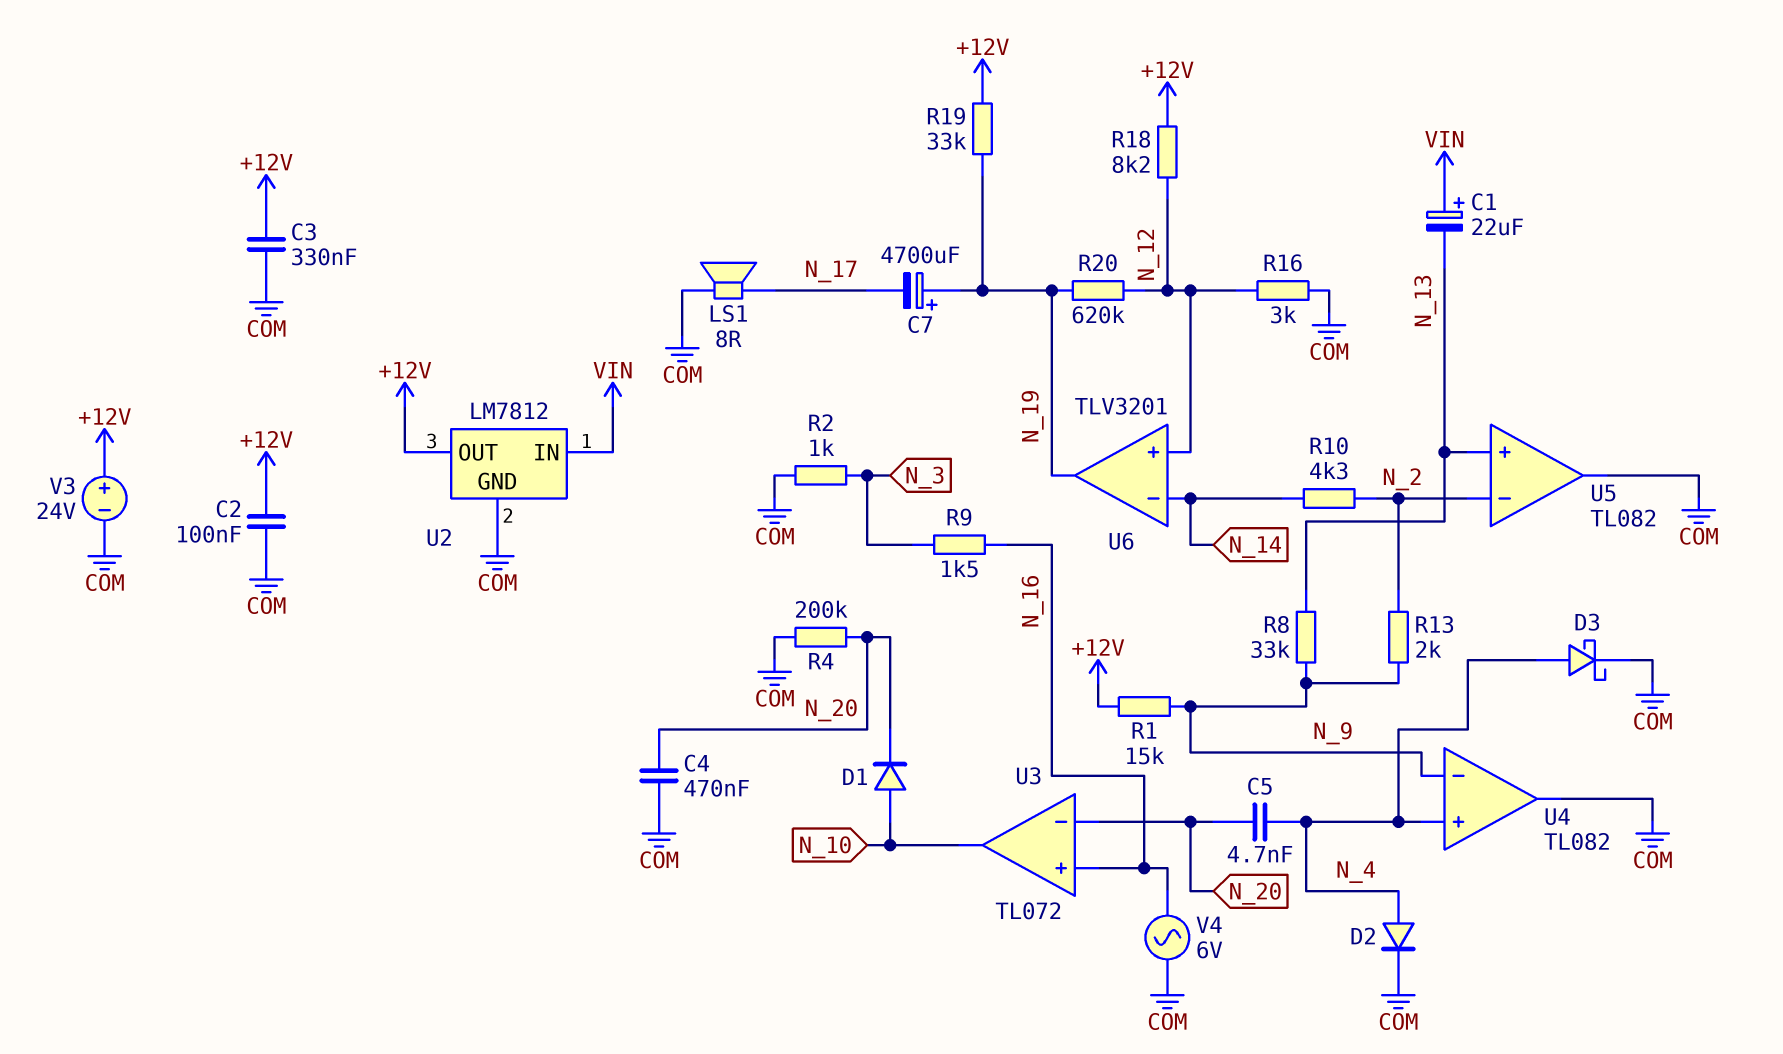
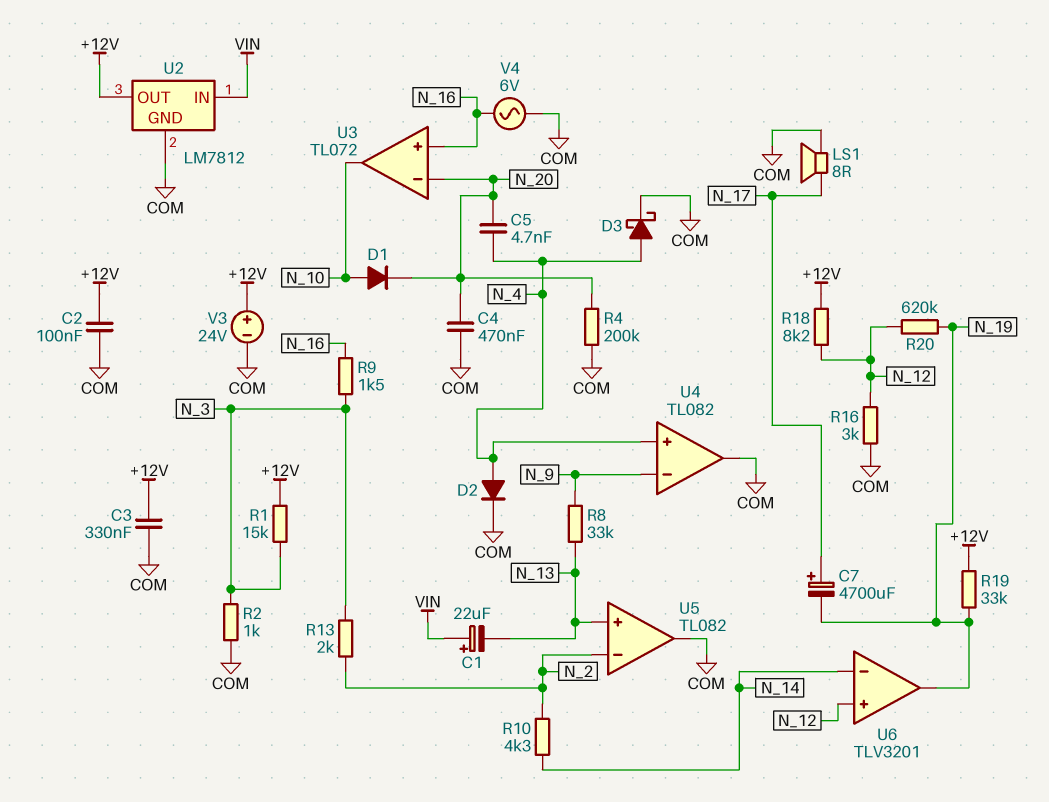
C7: 4700uF (plus N_19, minus N_17) -> 4700uF (plus N_17, minus N_19)
R1: 15k (+12V, N_9) -> 15k (+12V, N_3)
R13: 2k (N_2, N_9) -> 2k (N_2, N_3)

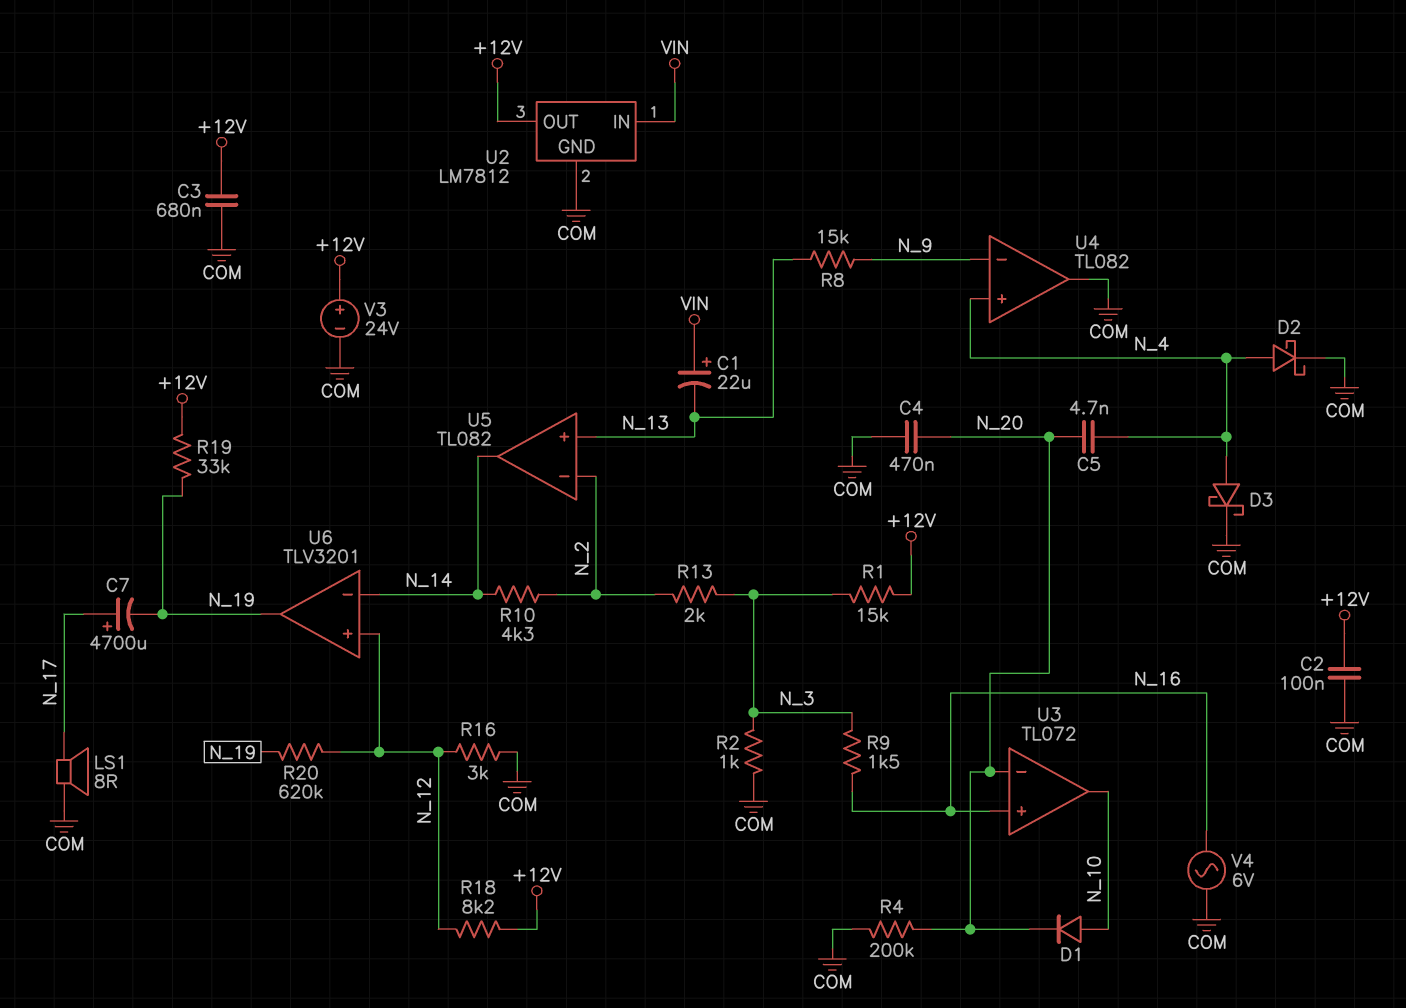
C3: 330nF (+12V, COM) -> 680nF (+12V, COM)
D2: diode (A N_4, K COM) -> schottky (A N_4, K COM)
R8: 33k (N_9, N_13) -> 15k (N_9, N_13)
U5 pin out: COM -> N_14

